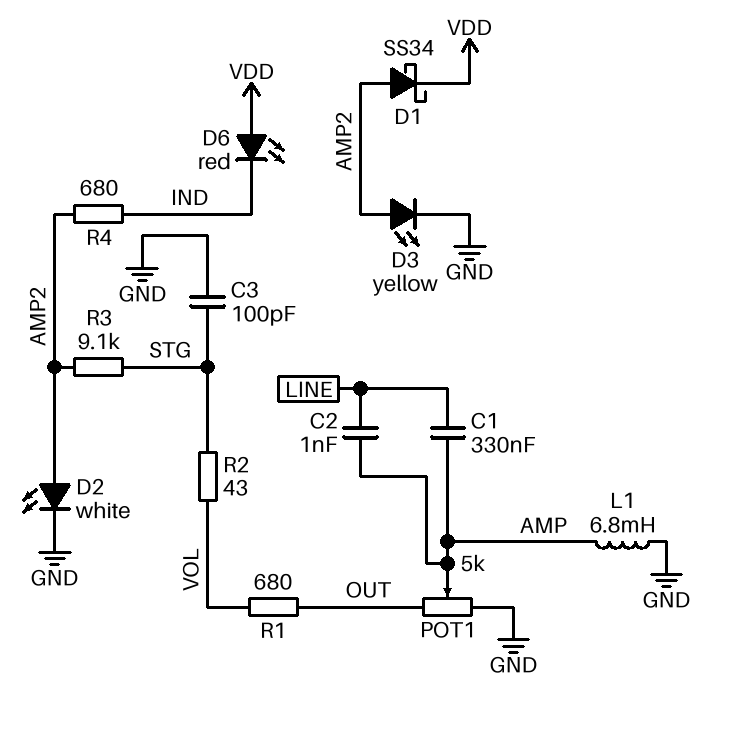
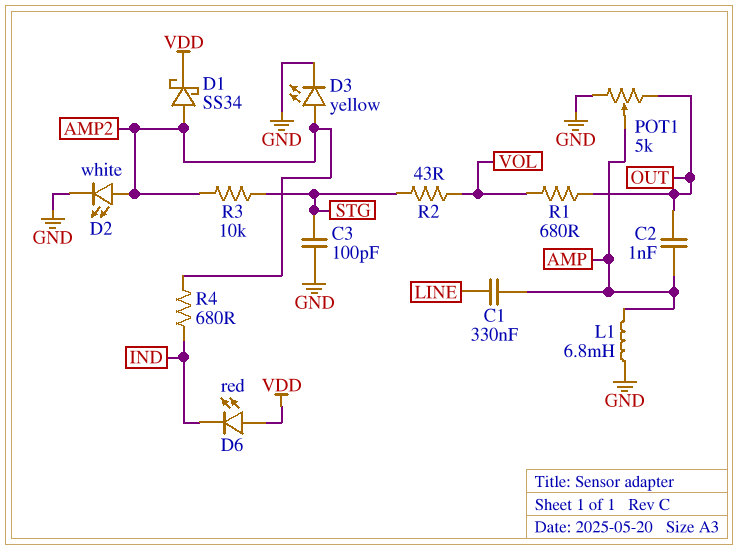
C2: 1nF (AMP, LINE) -> 1nF (AMP, OUT)
R3: 9.1k (AMP2, STG) -> 10k (AMP2, STG)

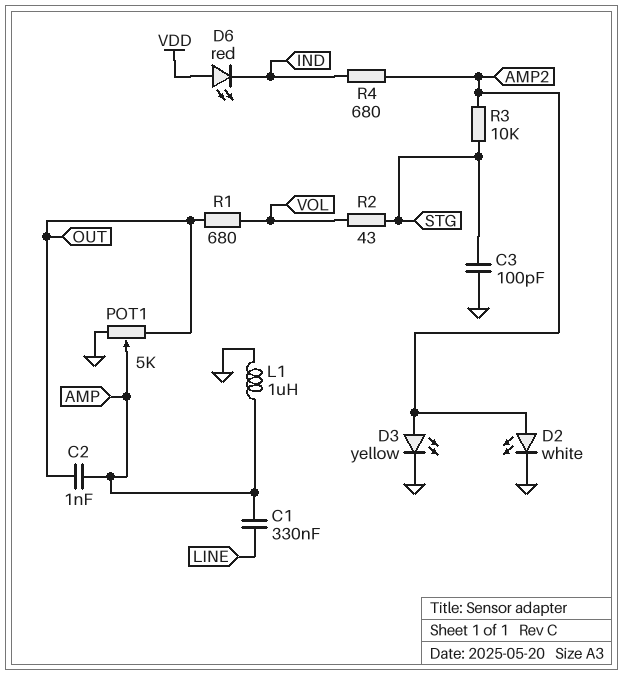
D1: schottky SS34 (A AMP2, K VDD) -> none
L1: 6.8mH (AMP, GND) -> 1uH (AMP, GND)

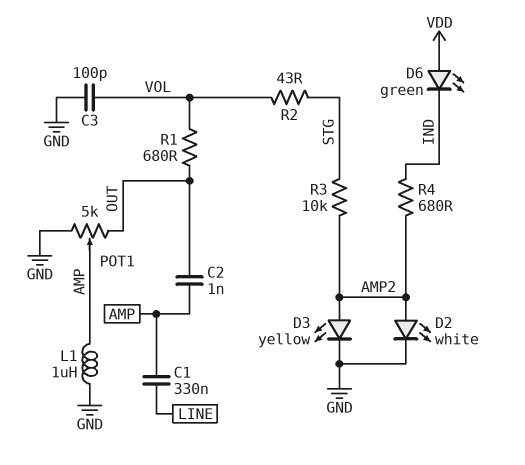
C3: 100pF (GND, STG) -> 100pF (GND, VOL)
D6: LED red (A VDD, K IND) -> LED green (A VDD, K IND)

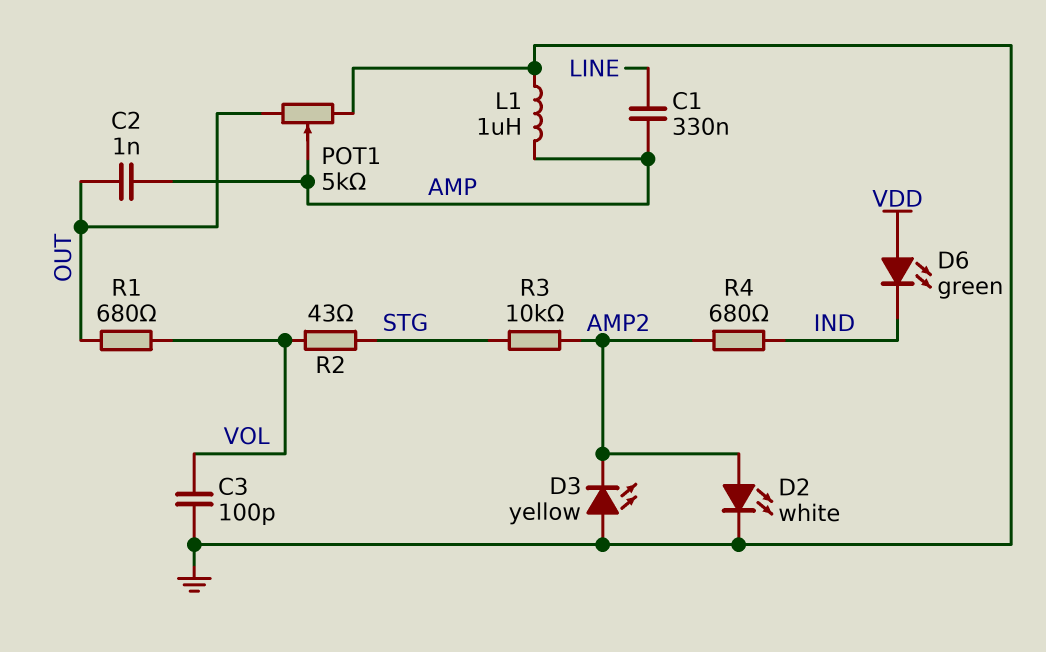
D3: LED yellow (A AMP2, K GND) -> LED yellow (A GND, K AMP2)

